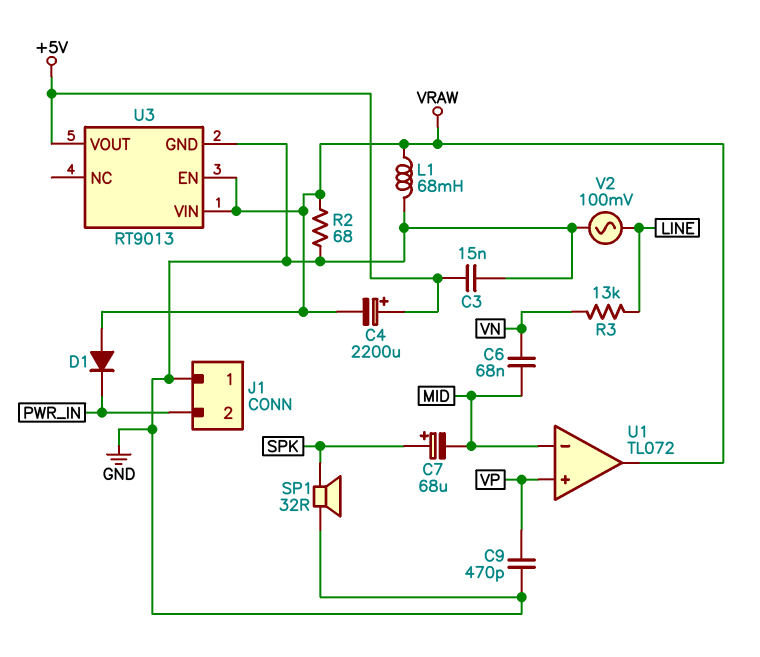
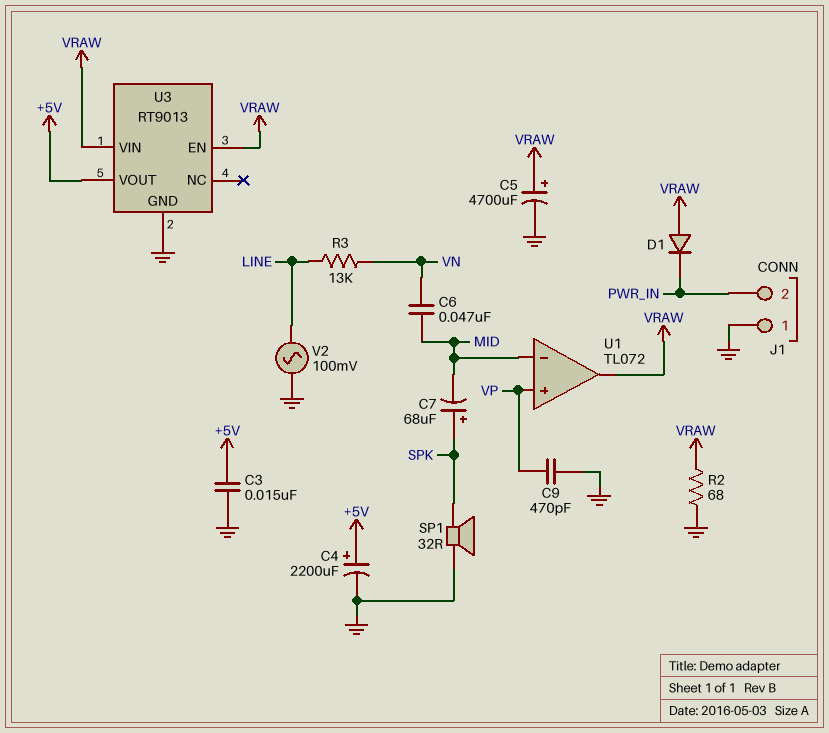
C4: 2200uF (plus +5V, minus VRAW) -> 2200uF (plus +5V, minus GND)
C5: none -> 4700uF (plus VRAW, minus GND)
C6: 68nF (MID, VN) -> 47nF (MID, VN)
L1: 68mH (GND, VRAW) -> none

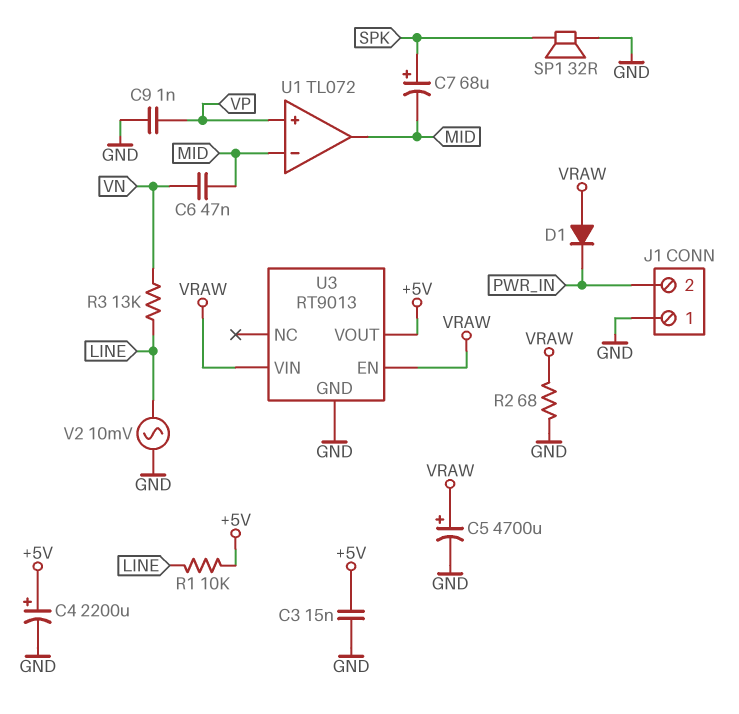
C9: 470pF (GND, VP) -> 1nF (GND, VP)
R1: none -> 10k (+5V, LINE)
U1 pin out: VRAW -> MID
V2: AC 100mV (GND, LINE) -> AC 10mV (GND, LINE)

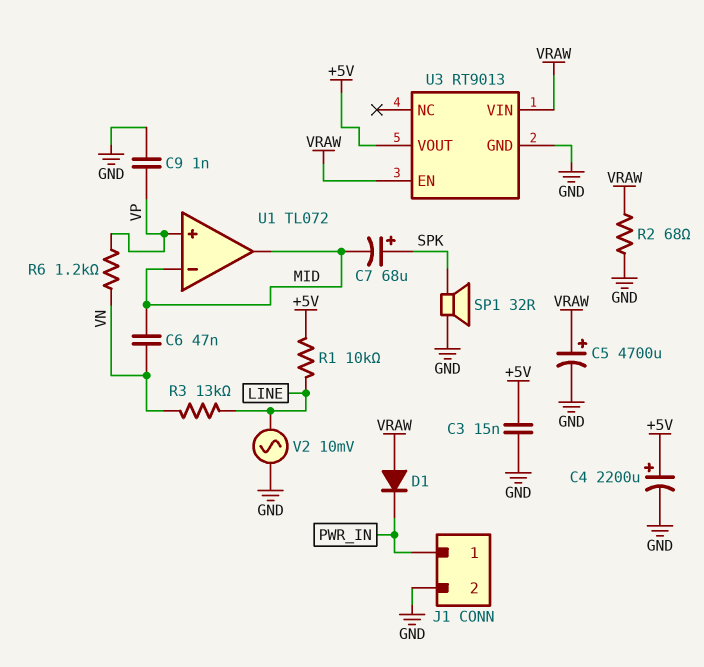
J1 pin 1: GND -> PWR_IN
J1 pin 2: PWR_IN -> GND
R6: none -> 1.2k (VN, VP)

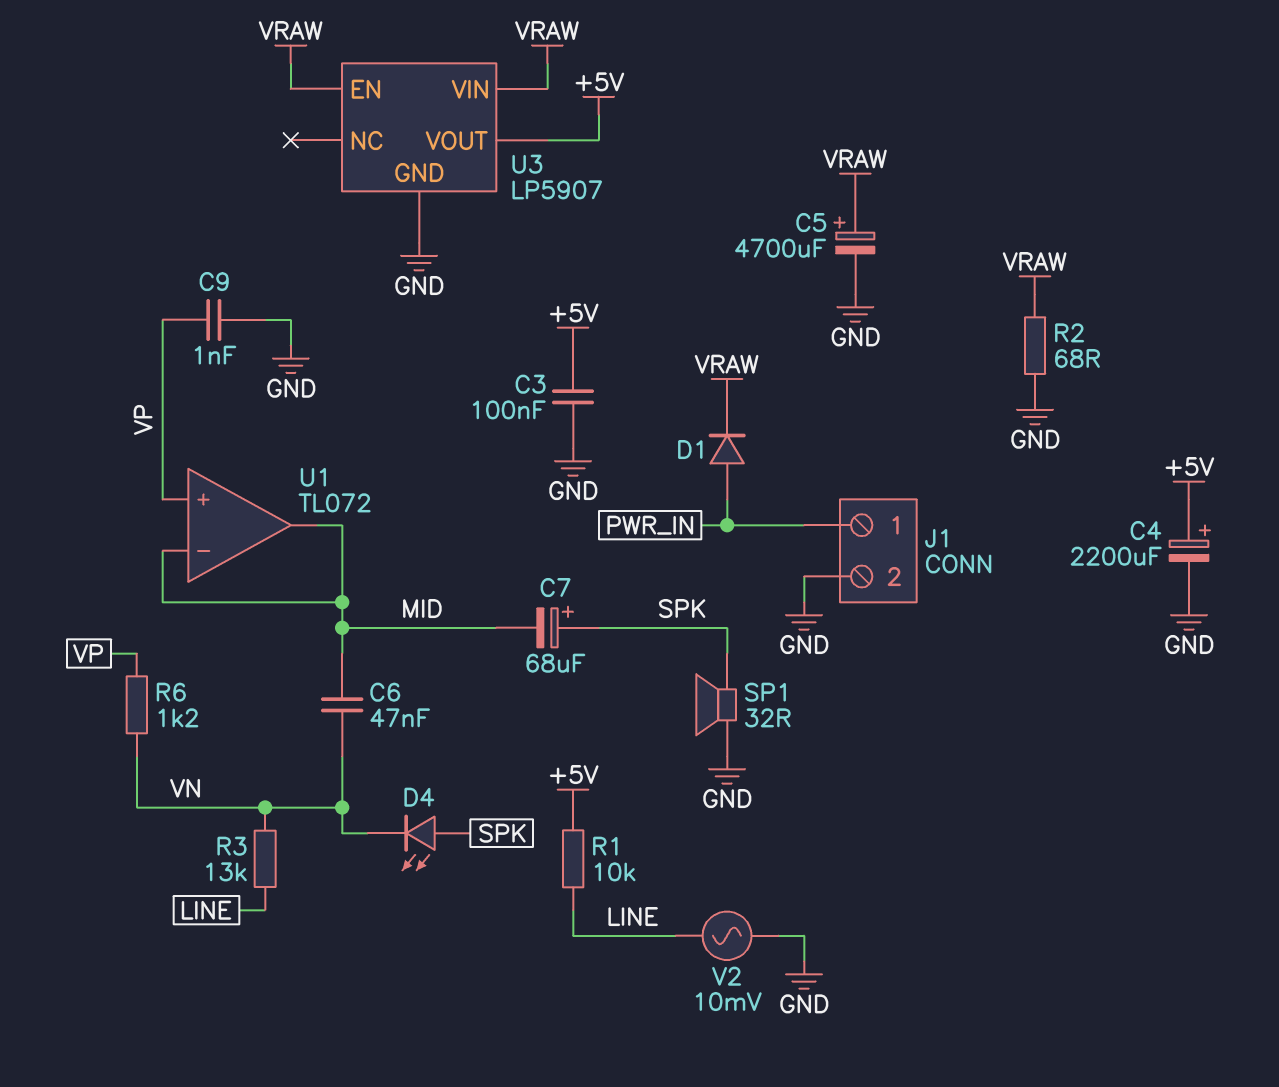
C3: 15nF (+5V, GND) -> 100nF (+5V, GND)
D1: diode (A VRAW, K PWR_IN) -> diode (A PWR_IN, K VRAW)
D4: none -> LED (A SPK, K VN)
U3: RT9013 -> LP5907

